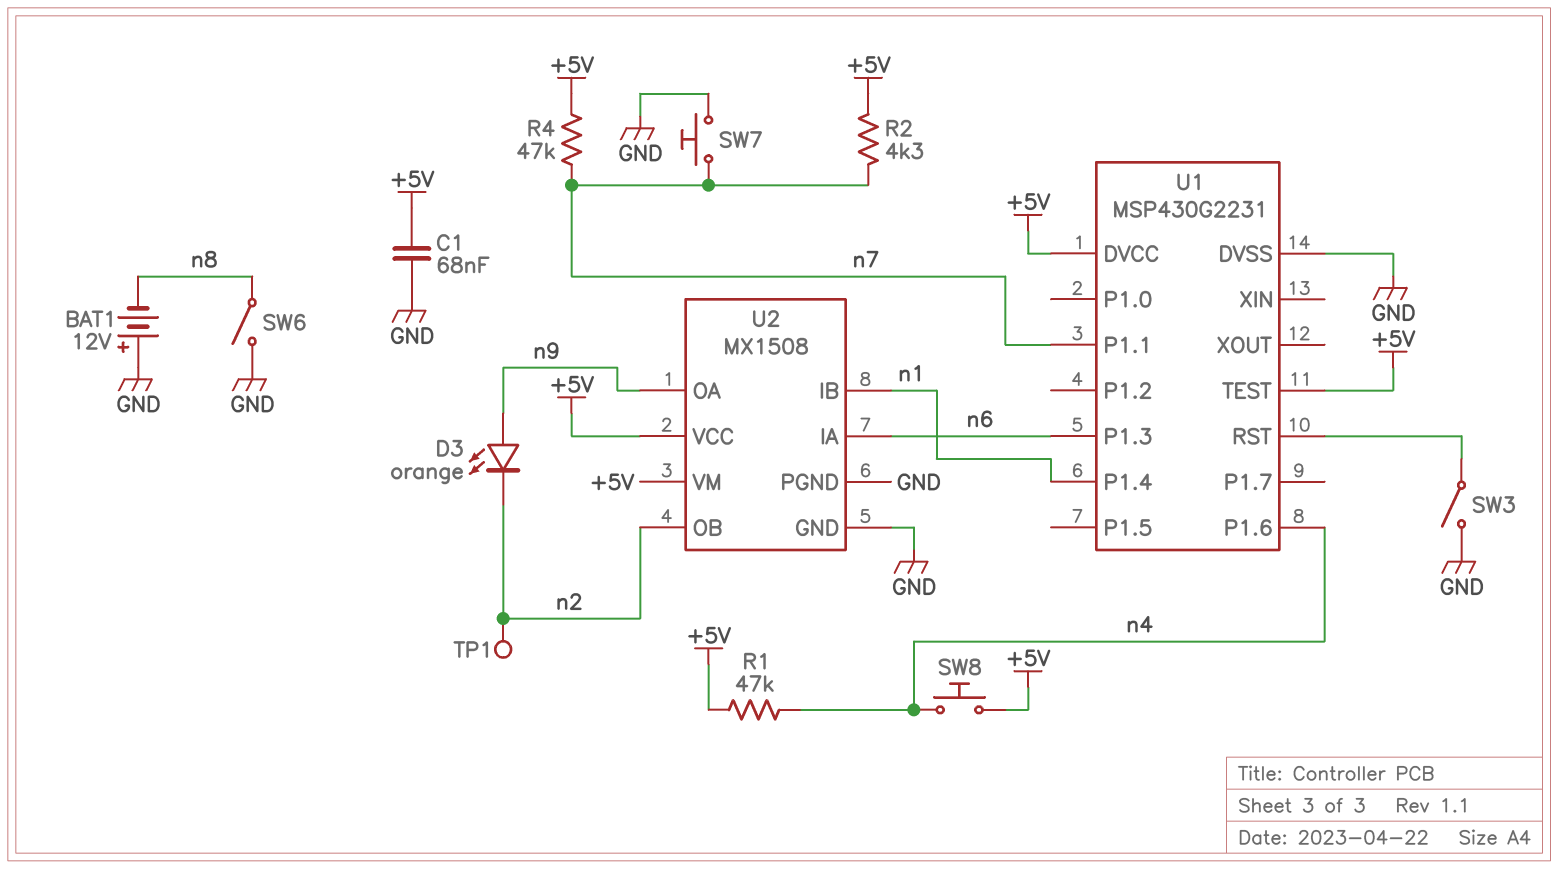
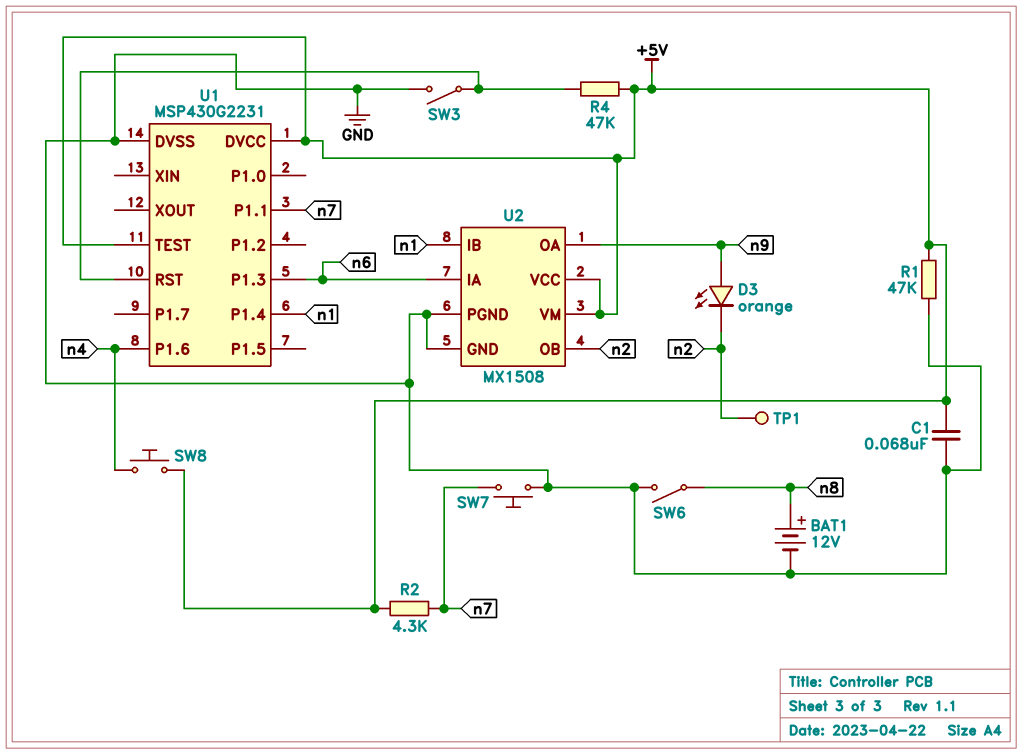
BAT1: 12V (plus GND, minus n8) -> 12V (plus n8, minus GND)
R1: 47k (+5V, n4) -> 47k (+5V, GND)
R4: 47k (+5V, n7) -> 47k (+5V, U1/RST)

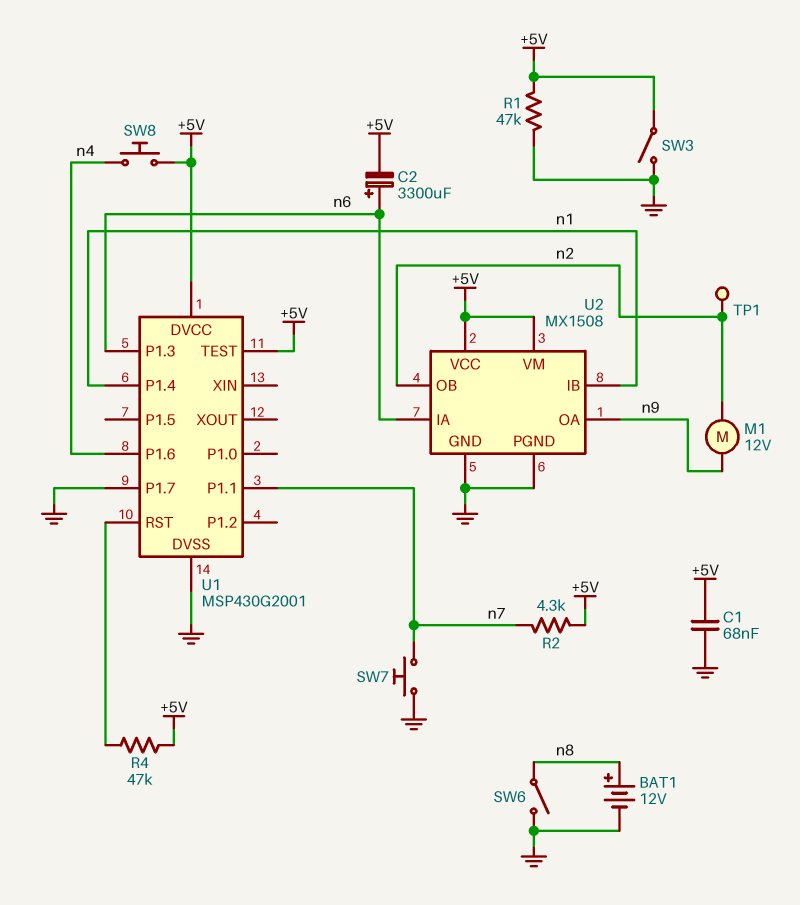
C2: none -> 3300uF (plus n6, minus +5V)
D3: LED orange (A n9, K n2) -> none
M1: none -> motor 12V (n2, n9)
SW3: switch (GND, U1/RST) -> switch (+5V, GND)
U1: MSP430G2231 -> MSP430G2001
U1 pin P1.7: none -> GND

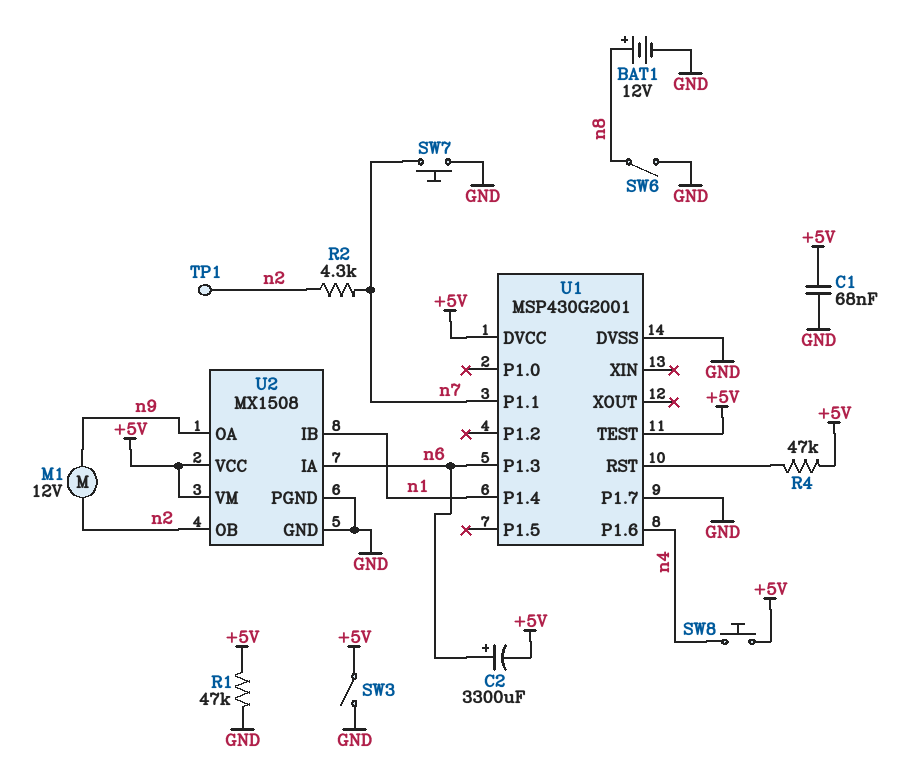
R2: 4.3k (+5V, n7) -> 4.3k (n2, n7)

